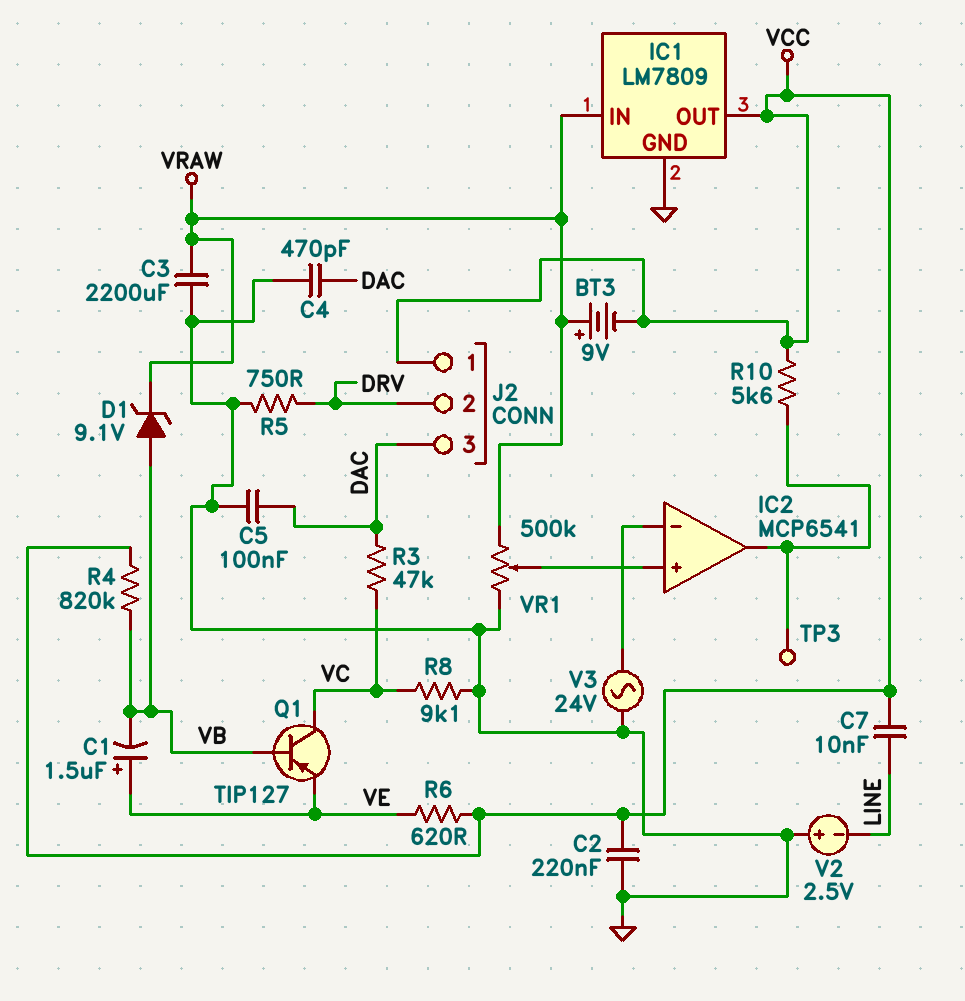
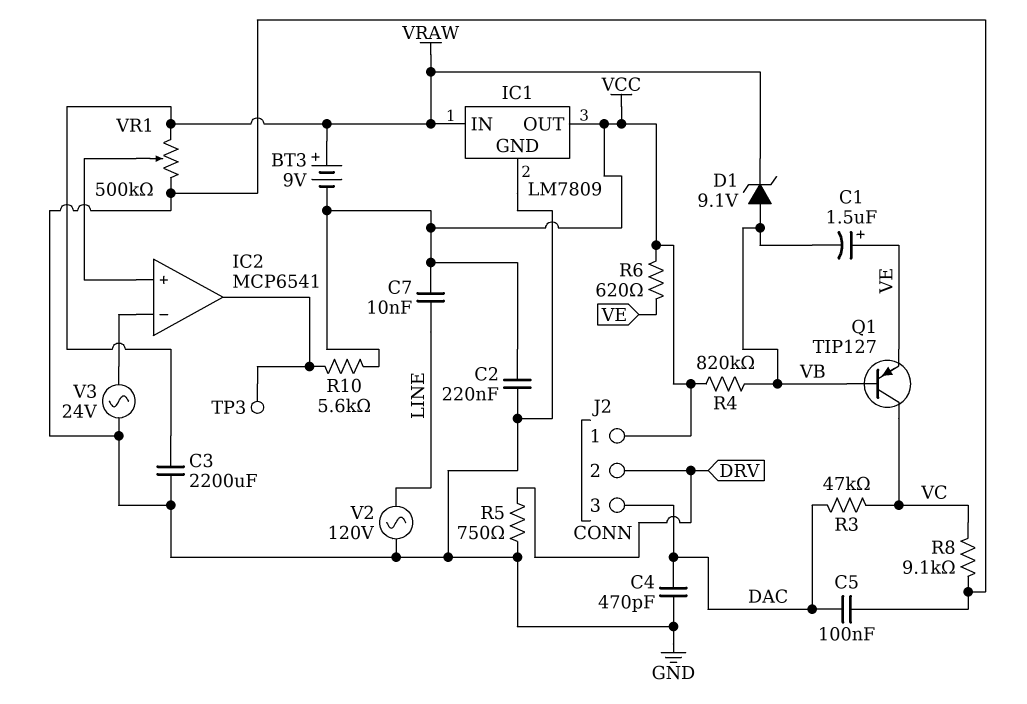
V2: 2.5V (plus GND, minus LINE) -> AC 120V (GND, LINE)

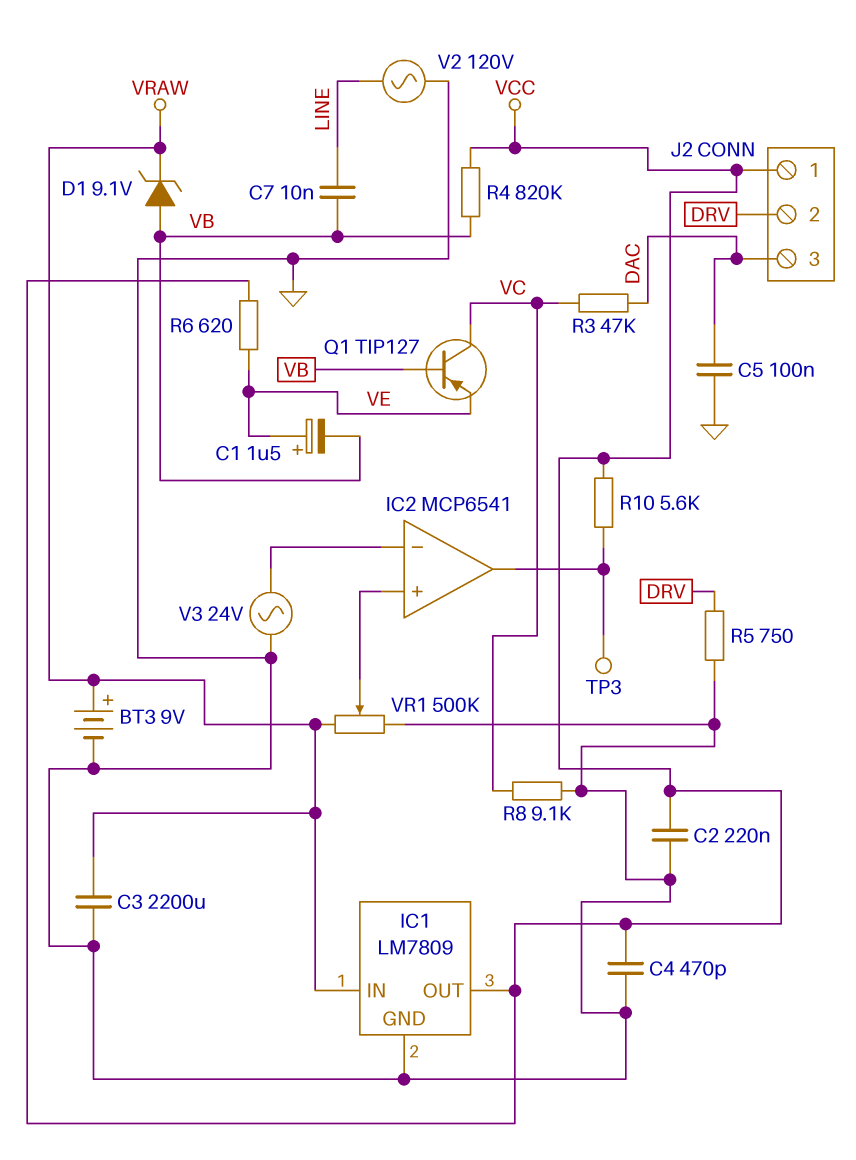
BT3: 9V (plus VRAW, minus VCC) -> 9V (plus VRAW, minus GND)
C4: 470pF (DAC, GND) -> 470pF (GND, VCC)
C7: 10nF (LINE, VCC) -> 10nF (LINE, VB)

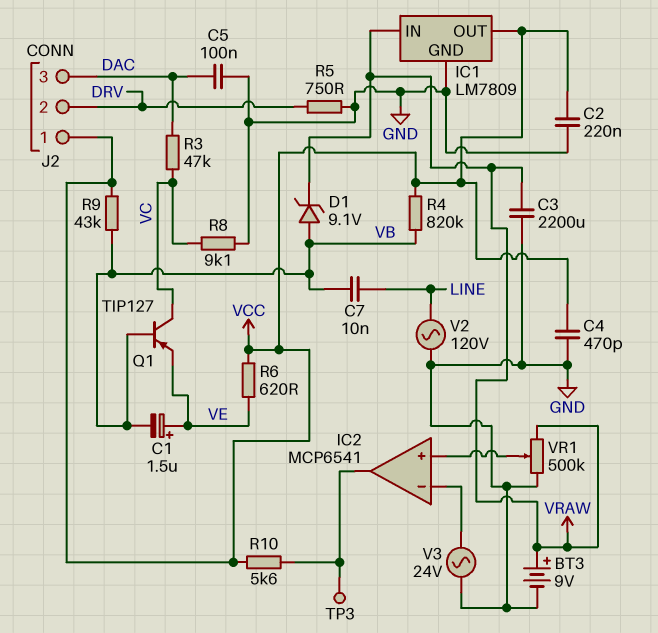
R9: none -> 43k (VB, VCC)

